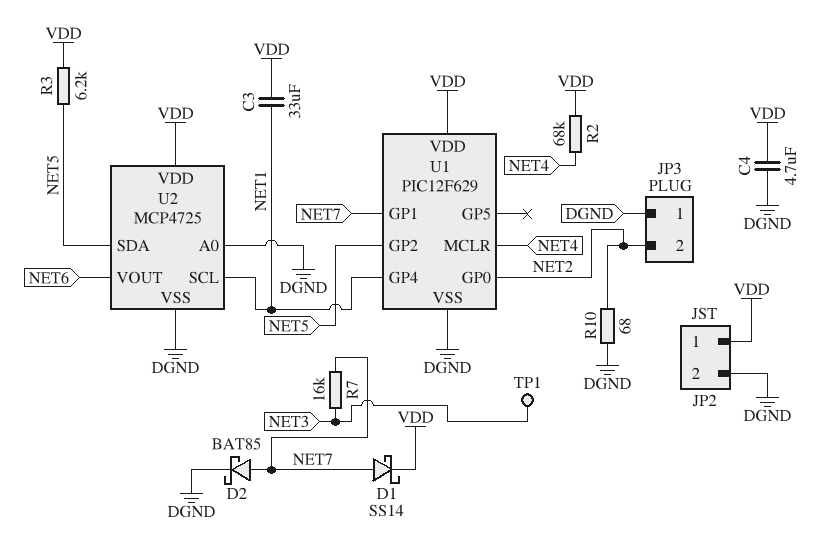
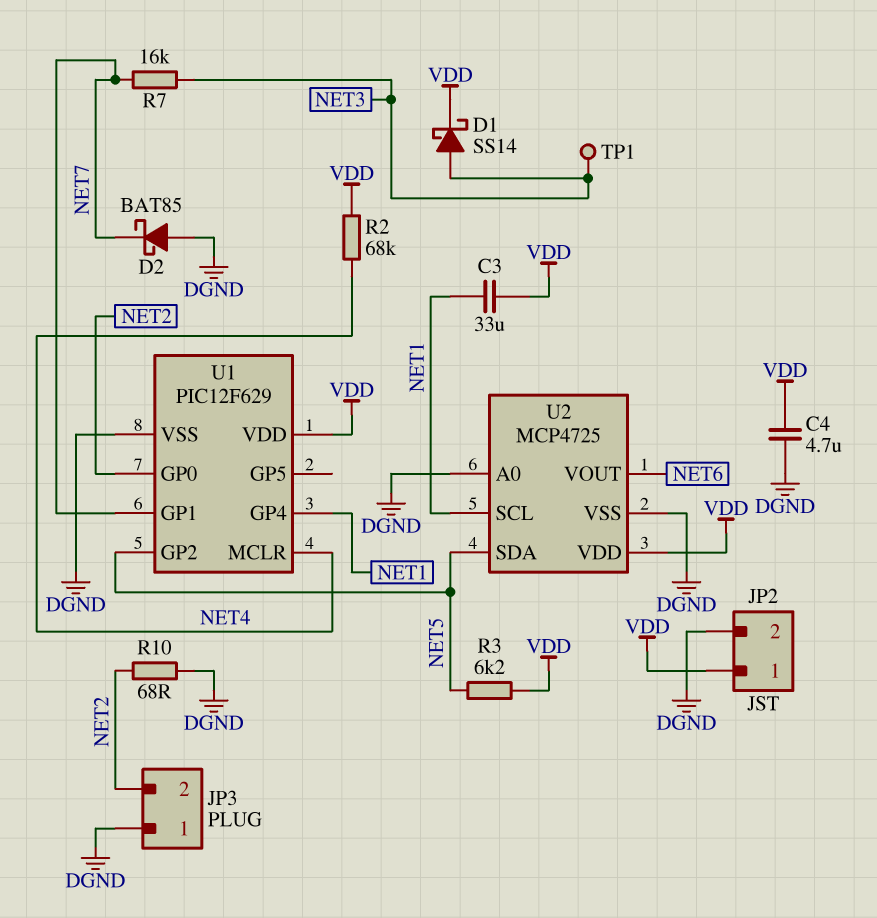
D1: schottky SS14 (A NET7, K VDD) -> schottky SS14 (A NET3, K VDD)
D2: schottky BAT85 (A NET7, K DGND) -> schottky BAT85 (A DGND, K NET7)

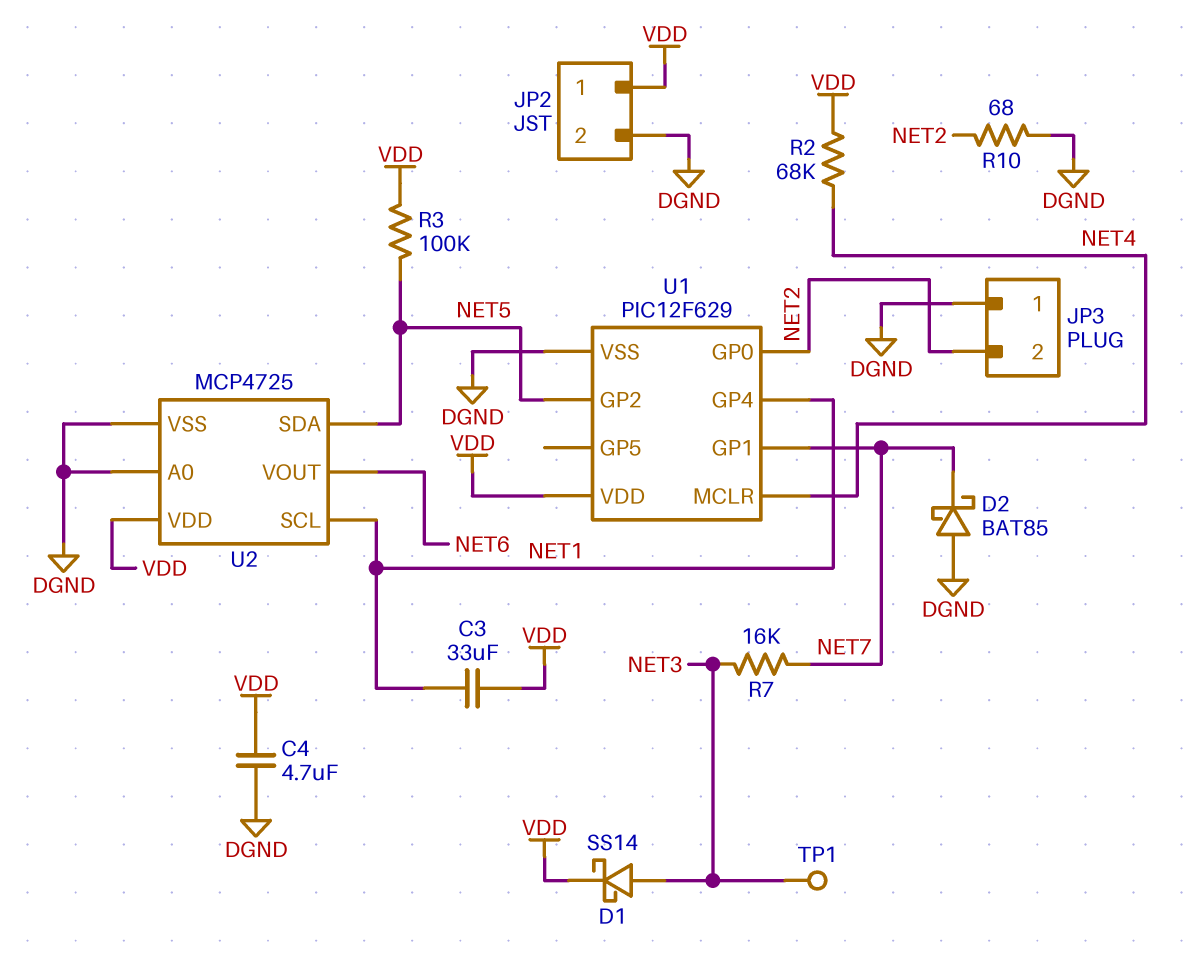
R3: 6.2k (NET5, VDD) -> 100k (NET5, VDD)

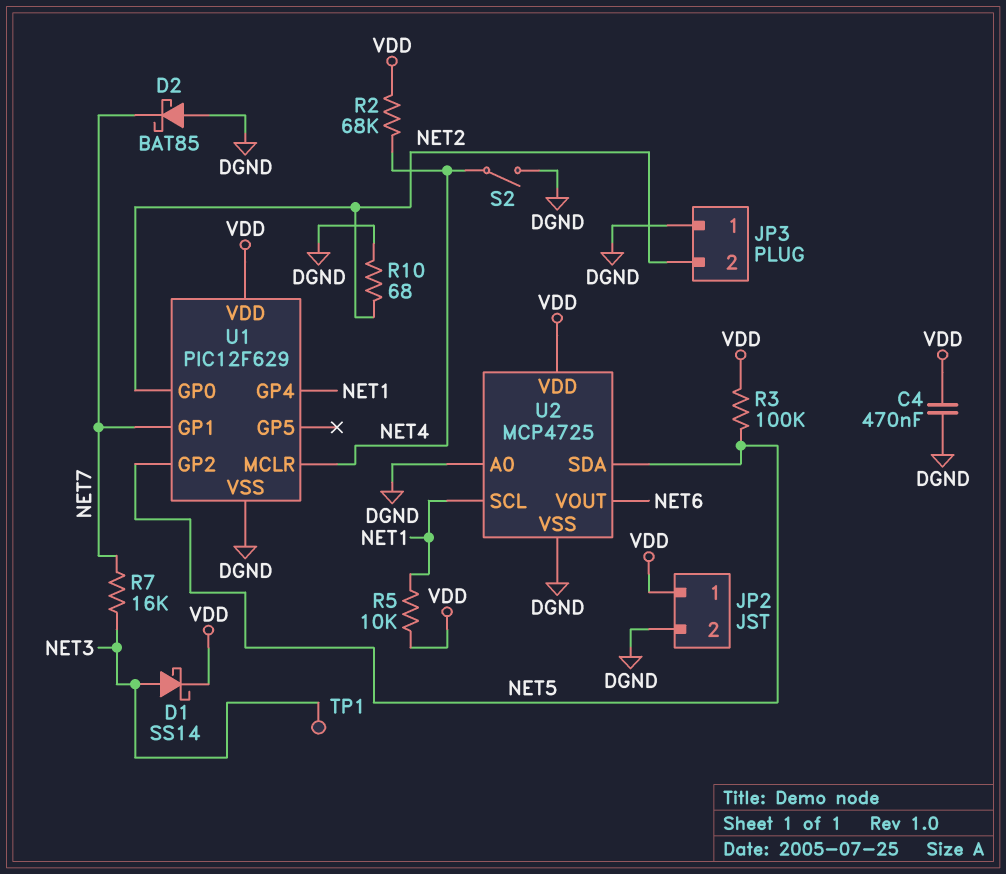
C3: 33uF (NET1, VDD) -> none
C4: 4.7uF (DGND, VDD) -> 470nF (DGND, VDD)
R5: none -> 10k (NET1, VDD)
S2: none -> switch (DGND, NET4)

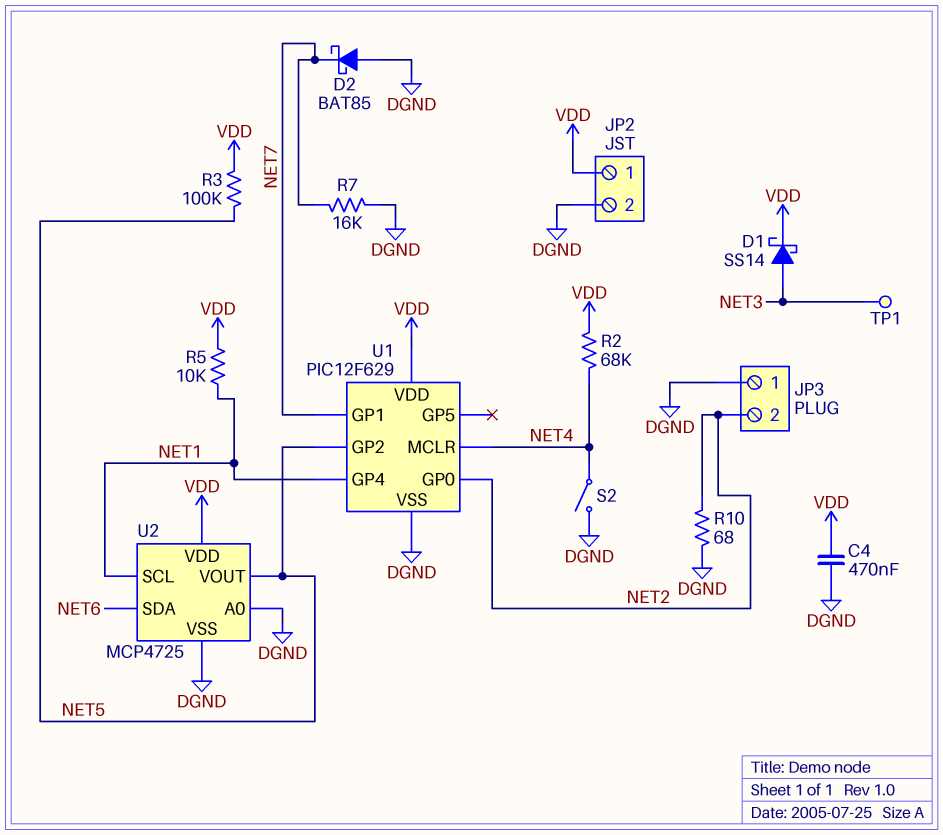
R7: 16k (NET3, NET7) -> 16k (DGND, NET7)
U2 pin SDA: NET5 -> NET6
U2 pin VOUT: NET6 -> NET5

